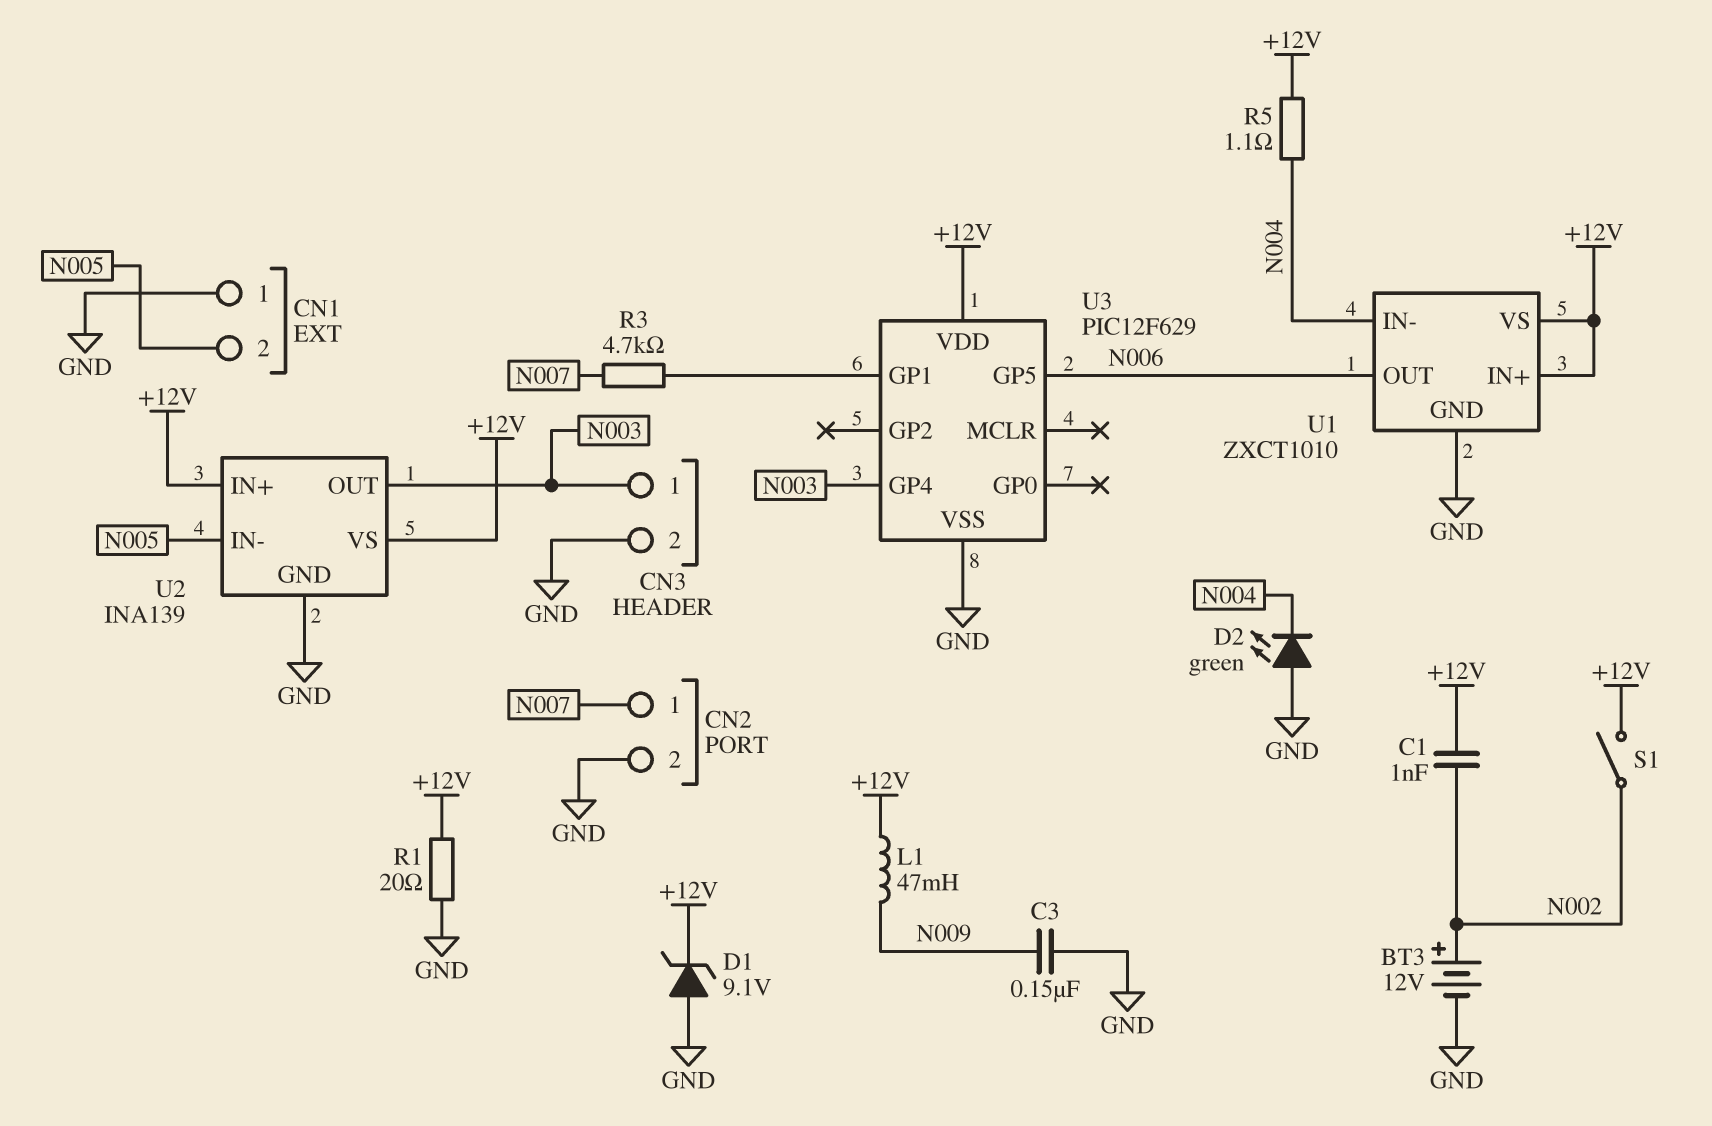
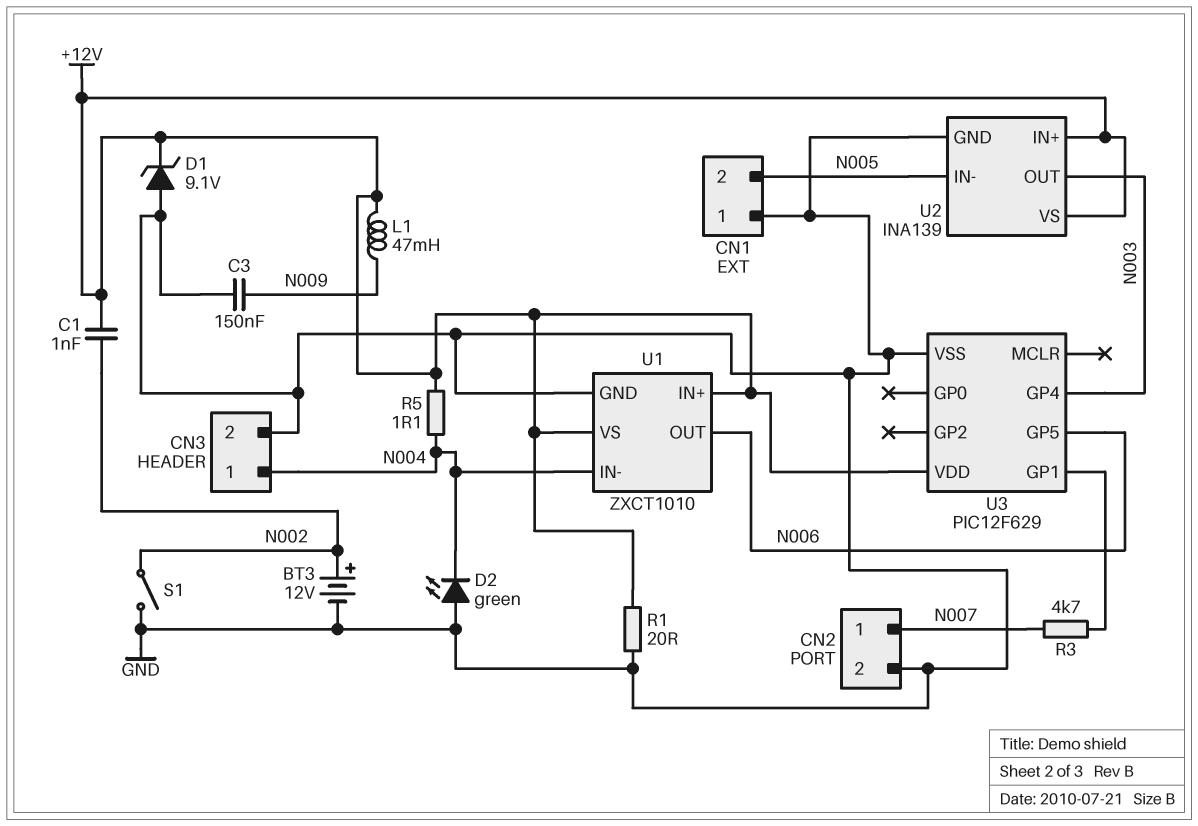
CN3 pin 1: N003 -> N004
S1: switch (+12V, N002) -> switch (GND, N002)

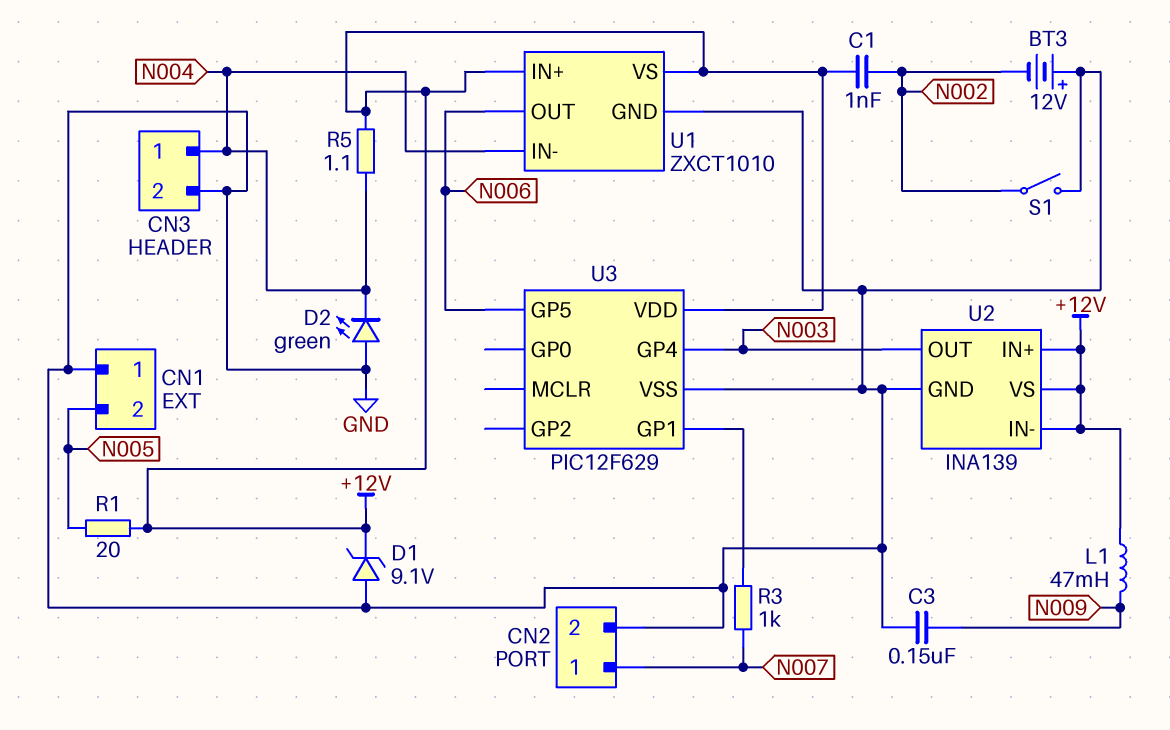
BT3: 12V (plus N002, minus GND) -> 12V (plus GND, minus N002)
R1: 20 (+12V, GND) -> 20 (+12V, N005)
R3: 4.7k (N007, U3/GP1) -> 1k (N007, U3/GP1)
U2 pin IN-: N005 -> +12V

